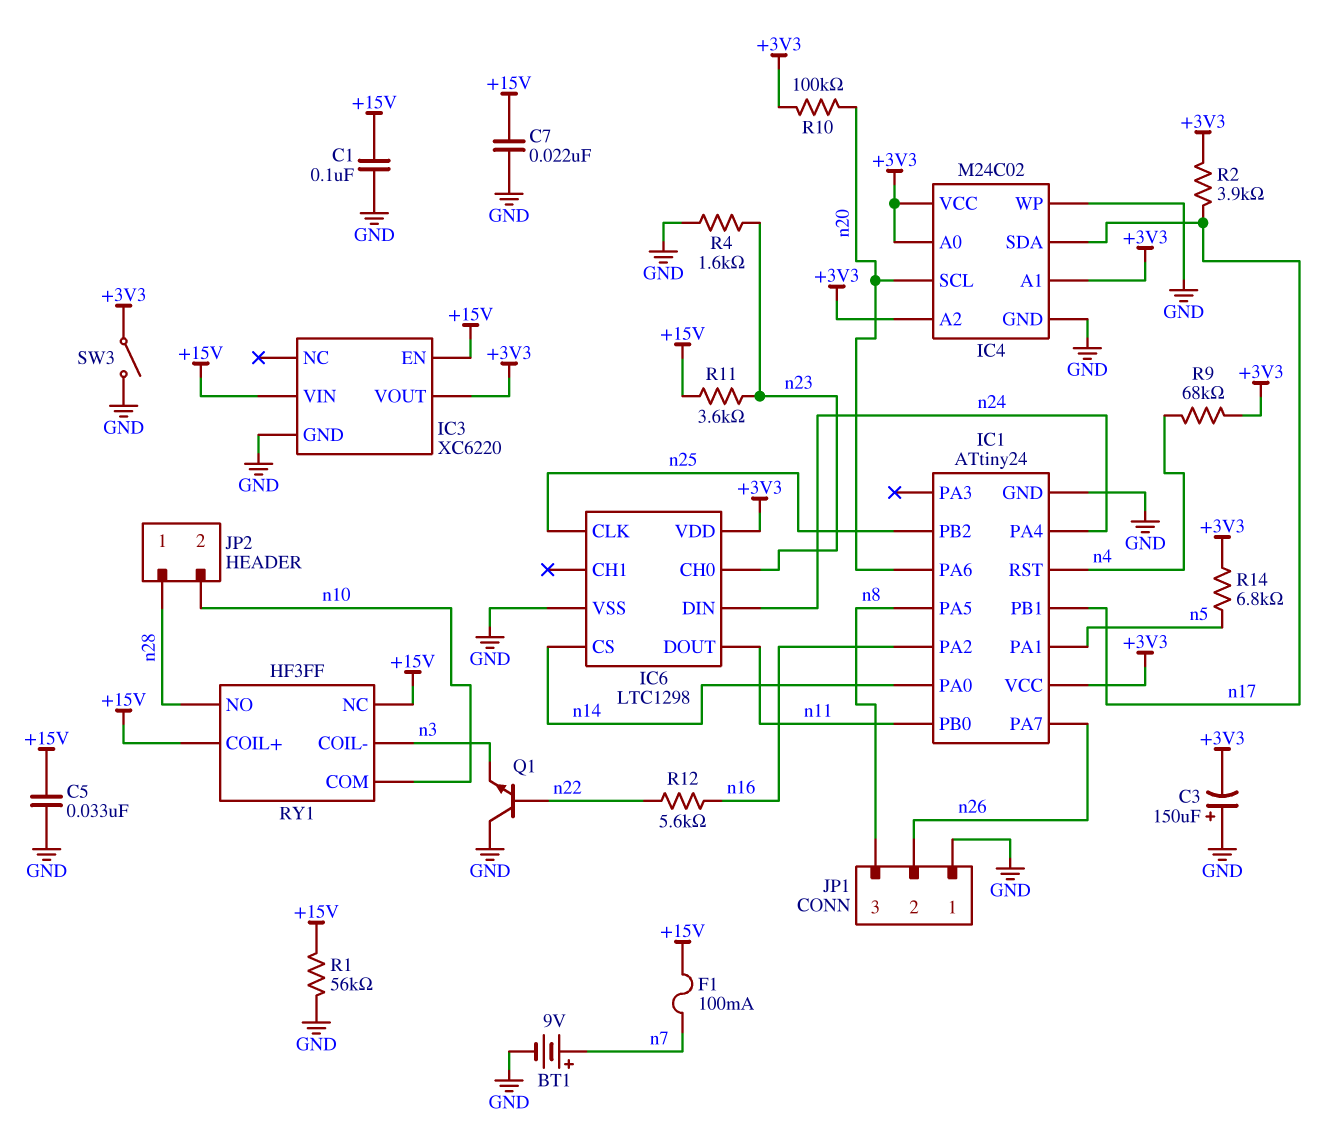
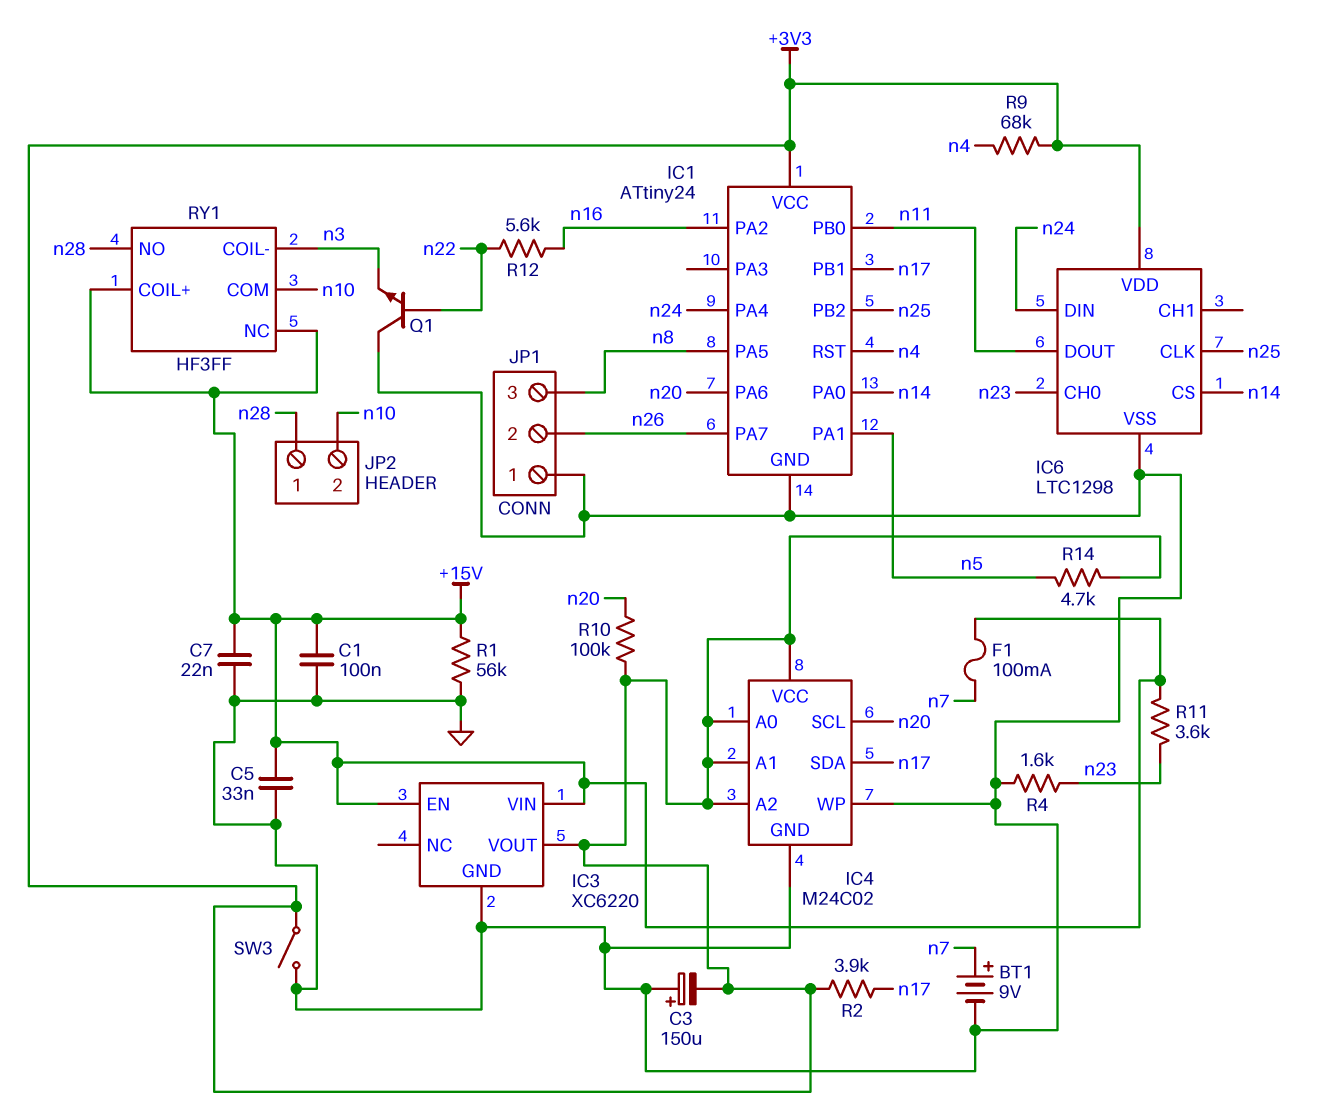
R14: 6.8k (+3V3, n5) -> 4.7k (+3V3, n5)

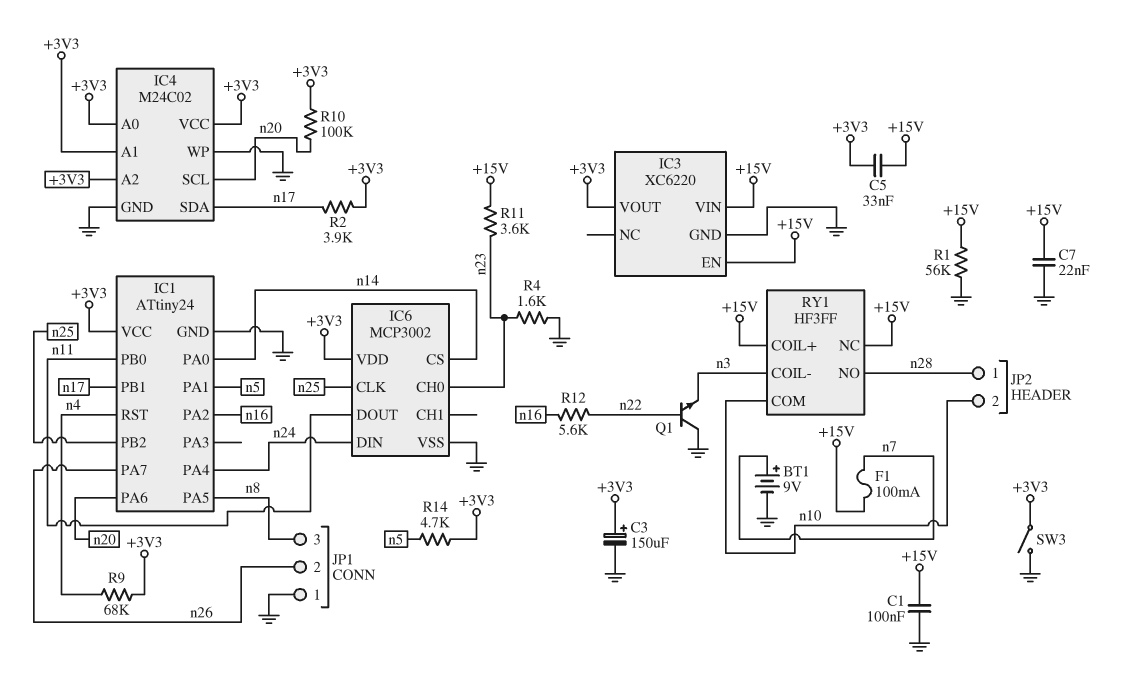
C3: 150uF (plus GND, minus +3V3) -> 150uF (plus +3V3, minus GND)
C5: 33nF (+15V, GND) -> 33nF (+3V3, +15V)
IC6: LTC1298 -> MCP3002

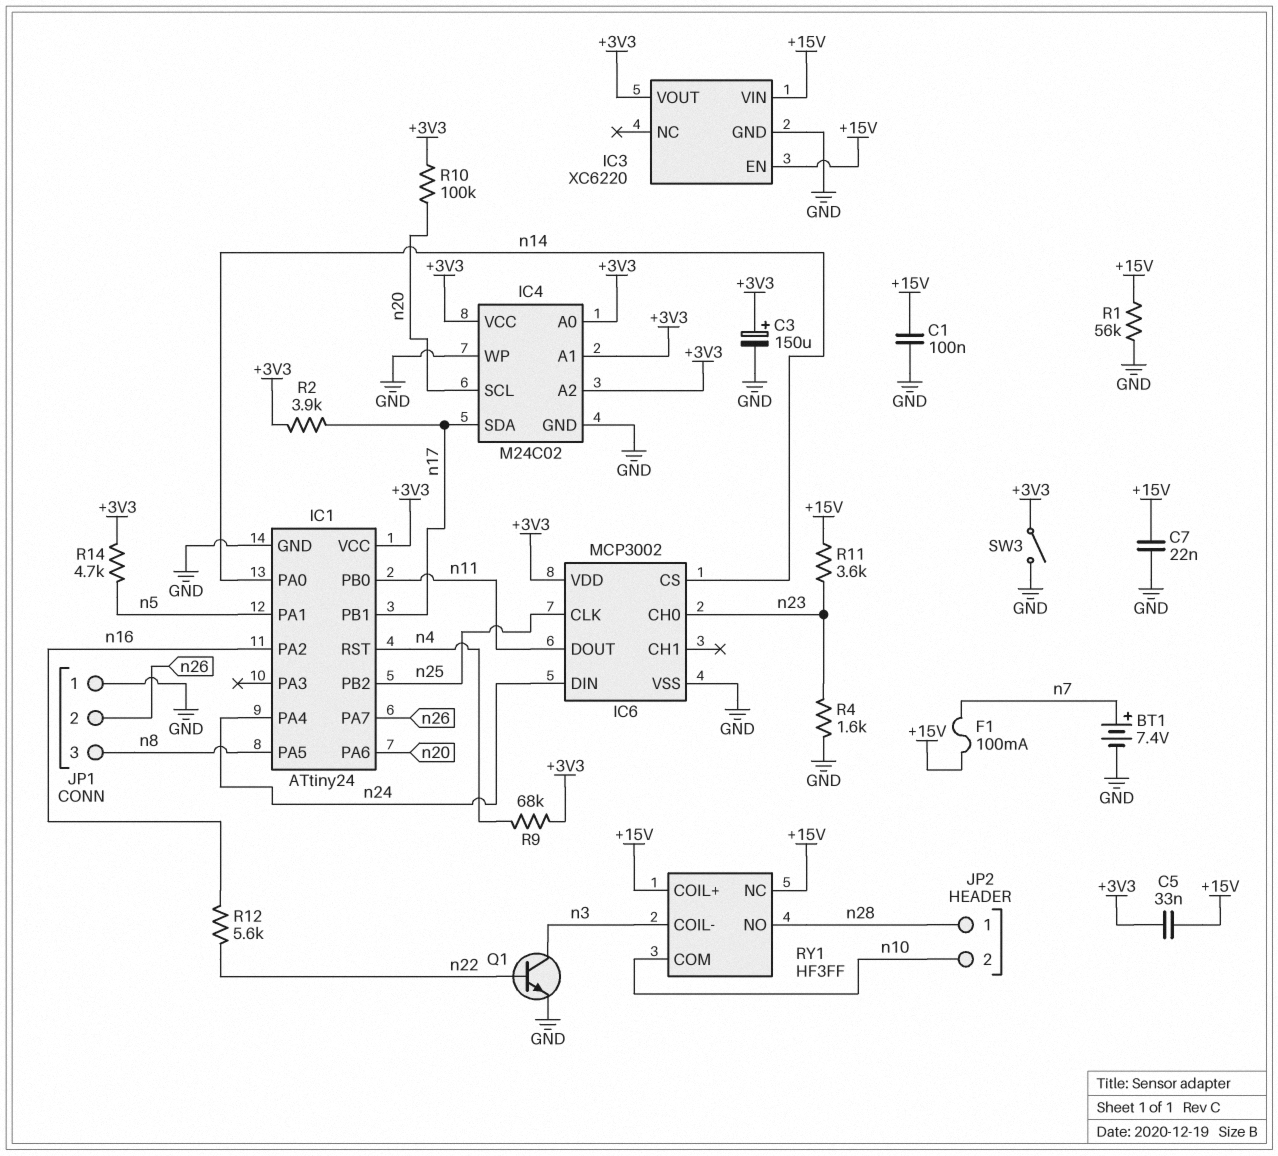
BT1: 9V (plus n7, minus GND) -> 7.4V (plus n7, minus GND)
Q1: NPN (B n22, C GND, E n3) -> NPN (B n22, C n3, E GND)

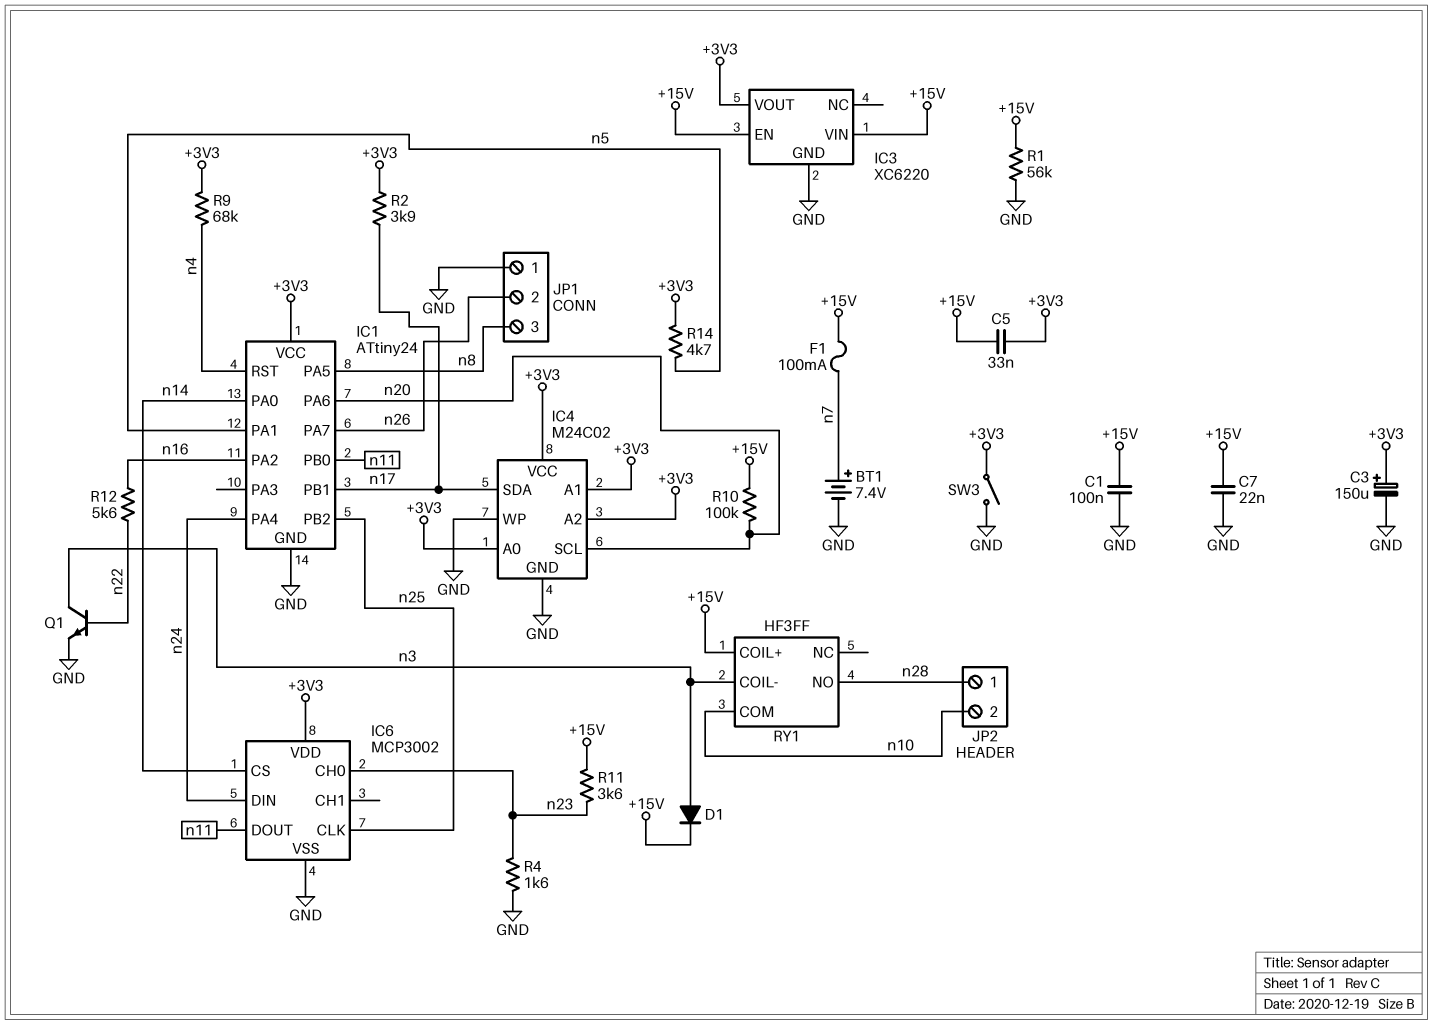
D1: none -> diode (A n3, K +15V)
R10: 100k (+3V3, n20) -> 100k (+15V, n20)
RY1 pin NC: +15V -> none

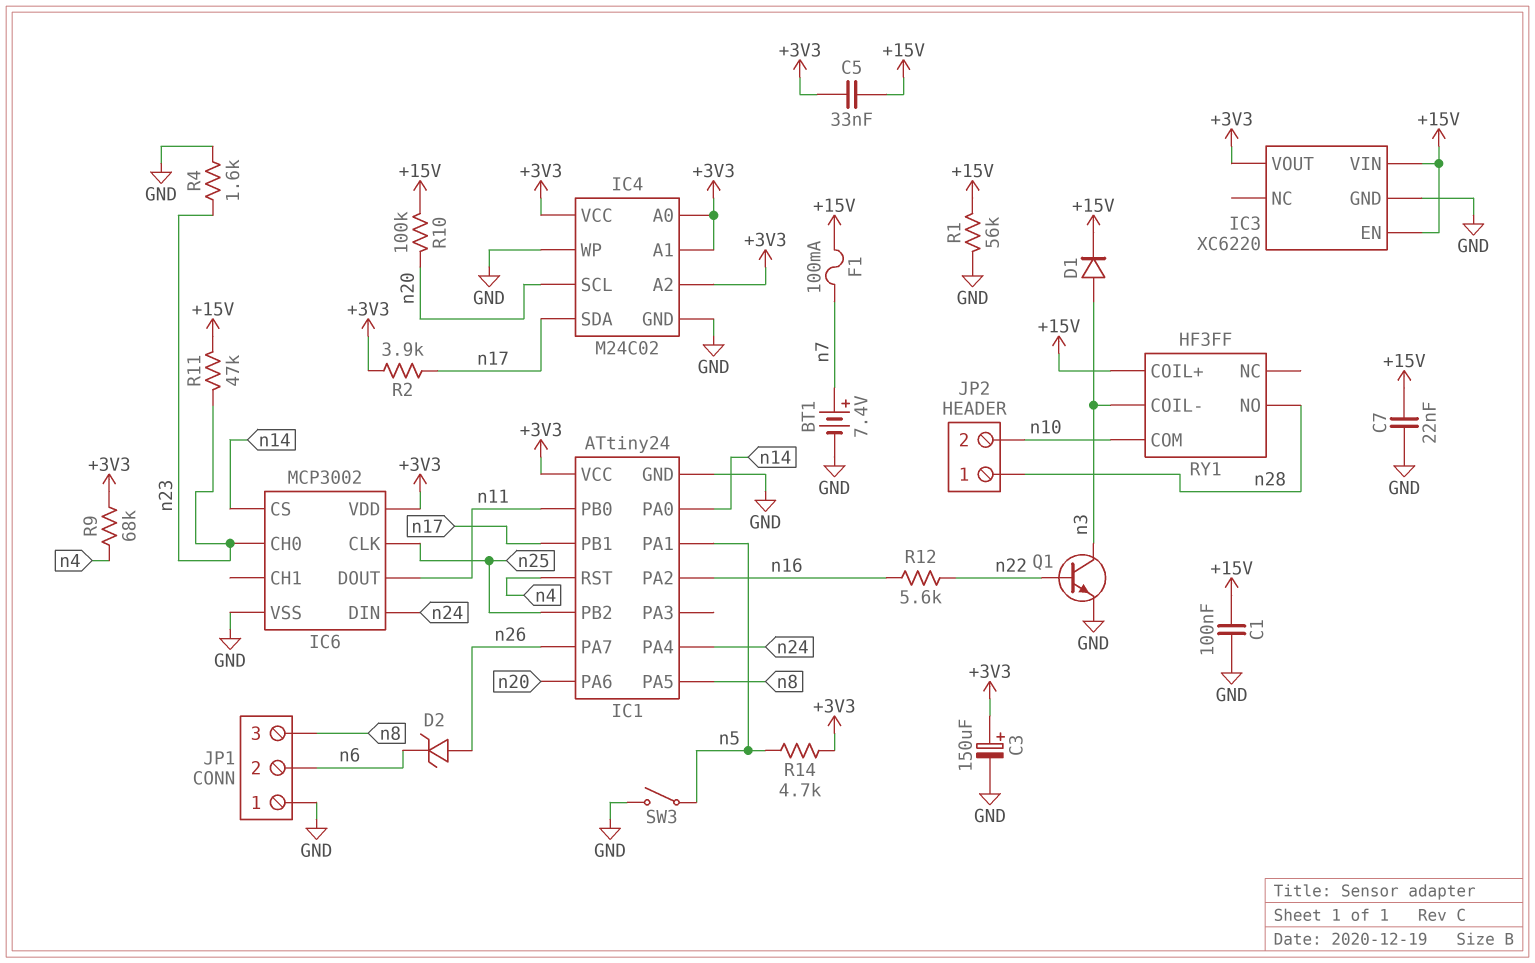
D2: none -> zener (A n26, K n6)
JP1 pin 2: n26 -> n6
R11: 3.6k (+15V, n23) -> 47k (+15V, n23)
SW3: switch (+3V3, GND) -> switch (GND, n5)

